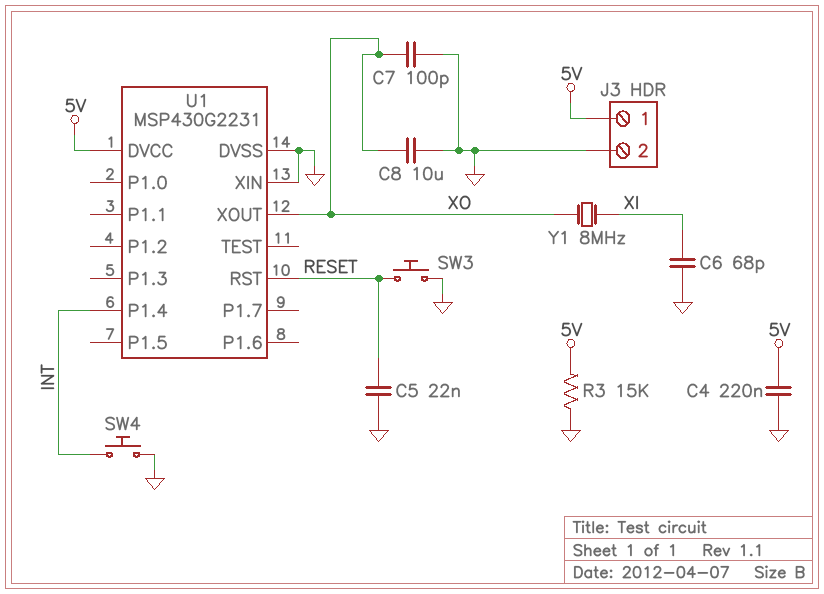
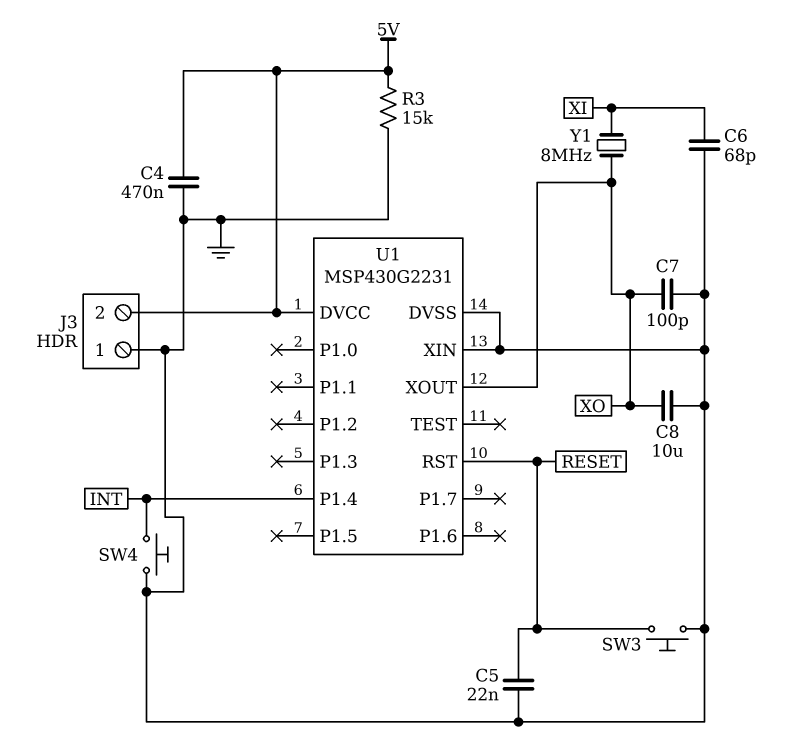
C4: 220nF (5V, GND) -> 470nF (5V, GND)
J3 pin 1: 5V -> GND
J3 pin 2: GND -> 5V

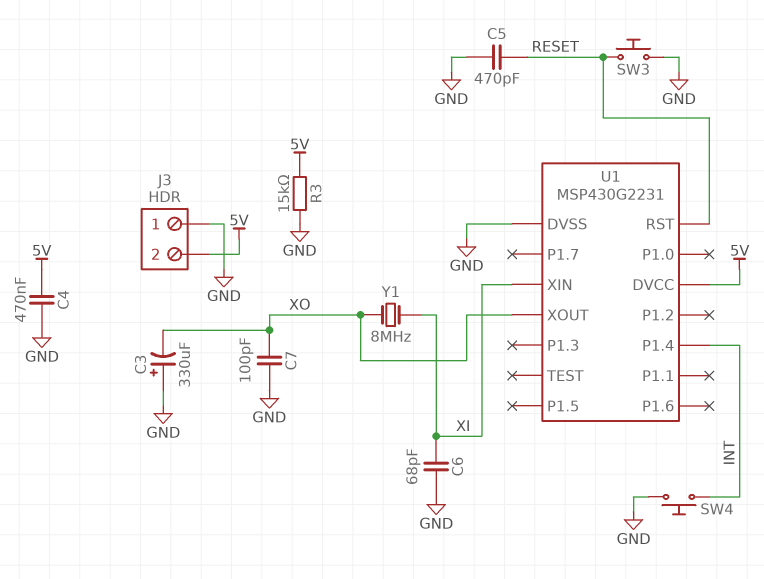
C3: none -> 330uF (plus GND, minus XO)
C5: 22nF (GND, RESET) -> 470pF (GND, RESET)
C8: 10uF (GND, XO) -> none
U1 pin XIN: GND -> XI

